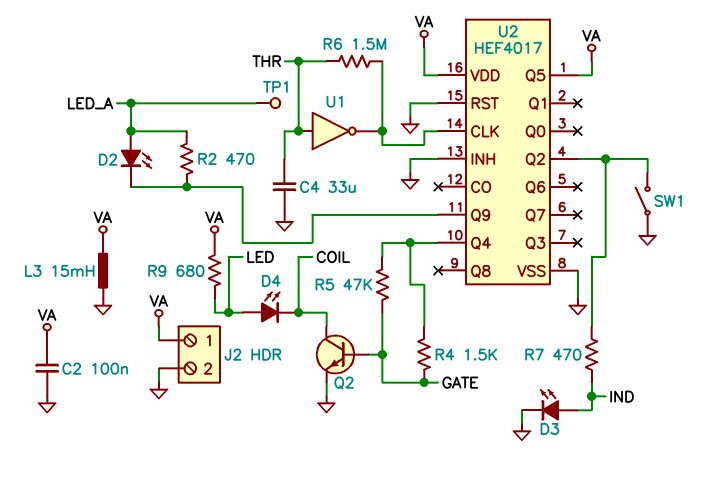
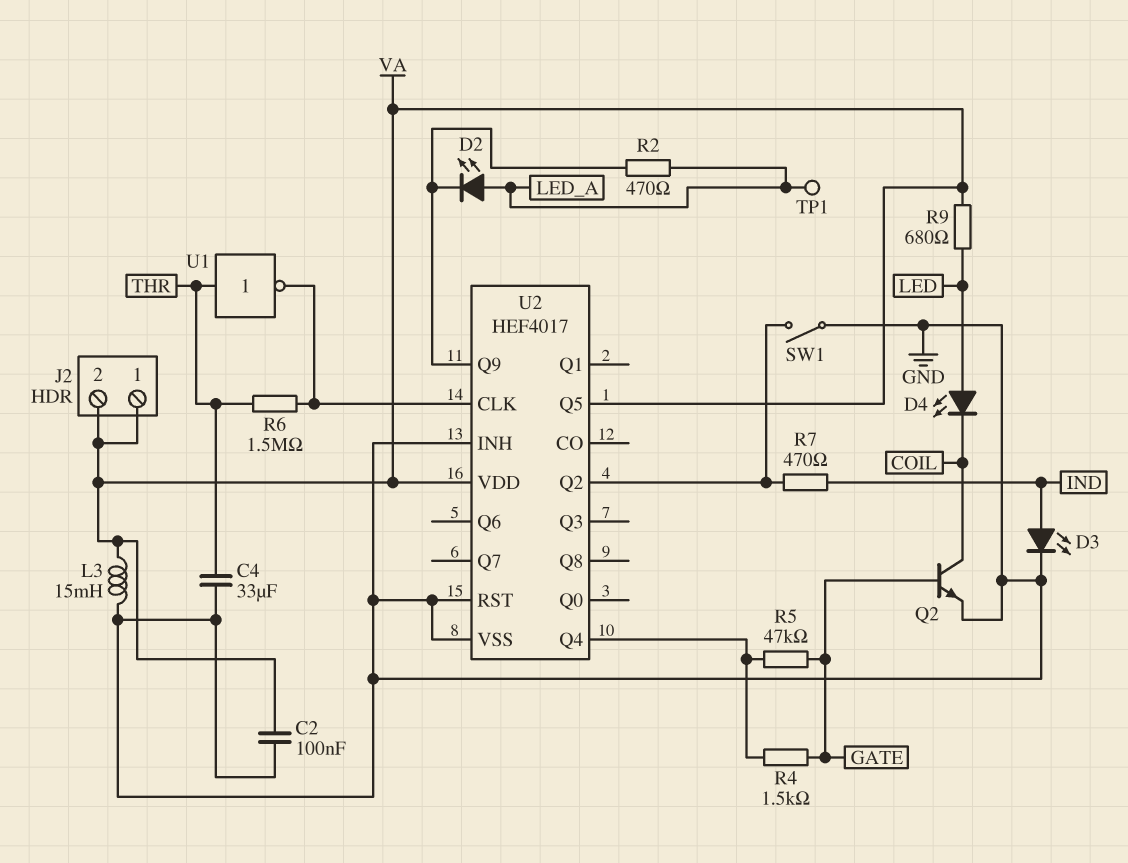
J2 pin 2: GND -> VA

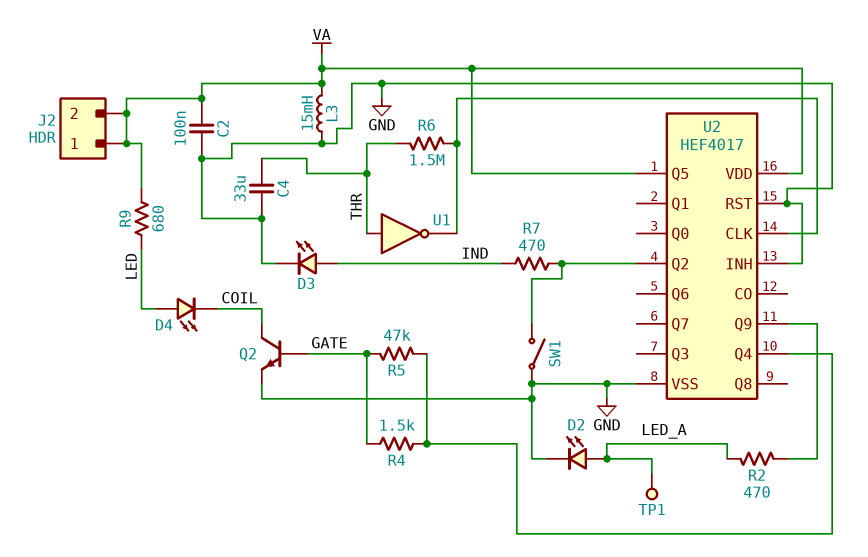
D2: LED (A LED_A, K U2/Q9) -> LED (A LED_A, K GND)

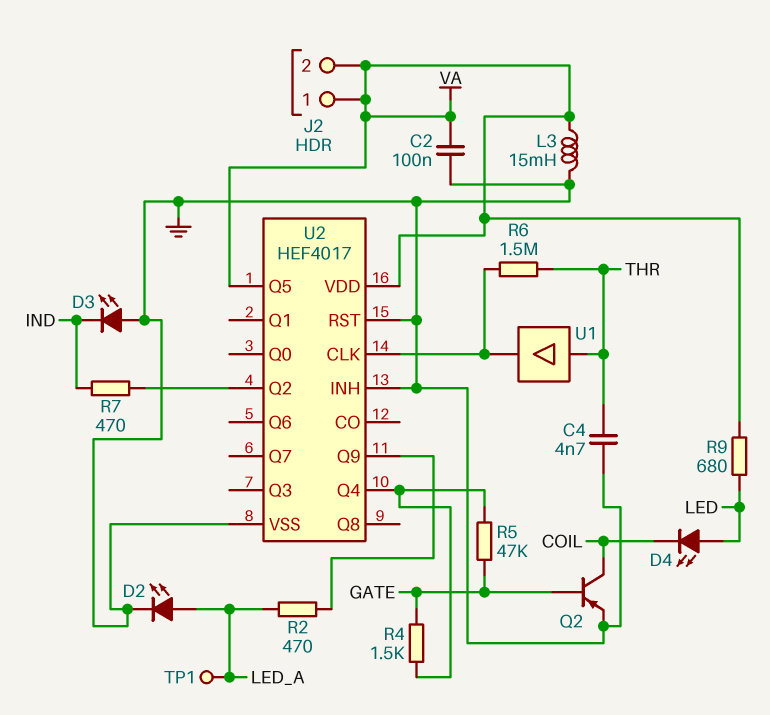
C4: 33uF (GND, THR) -> 4.7nF (GND, THR)
D3: LED (A IND, K GND) -> LED (A GND, K IND)
Q2: NPN (B GATE, C COIL, E GND) -> PNP (B GATE, C COIL, E GND)
SW1: switch (GND, U2/Q2) -> none
U1: NOT (in THR, out U2/CLK) -> buffer (in THR, out U2/CLK)

